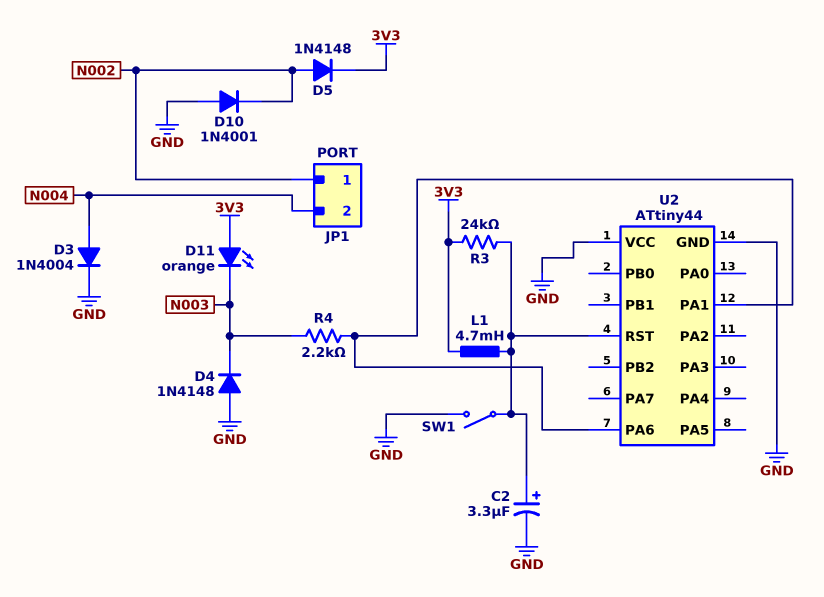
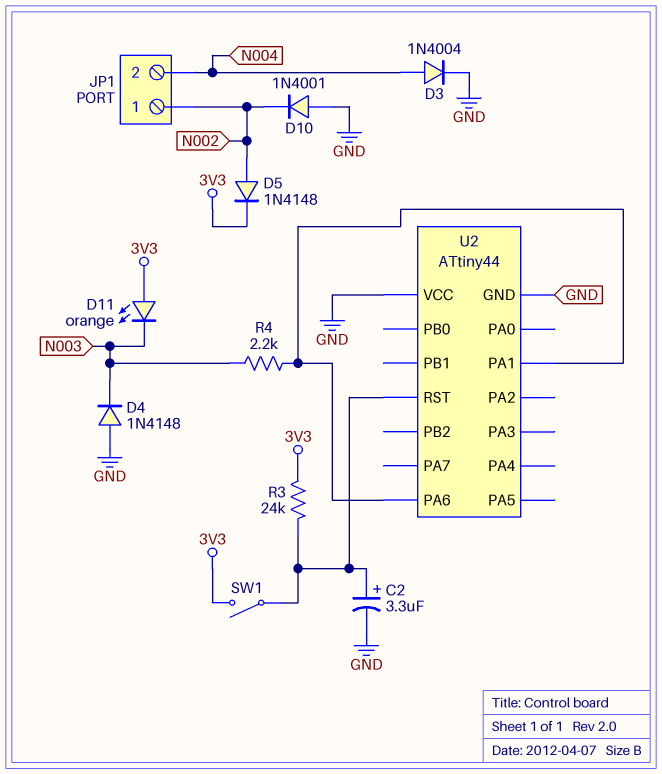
L1: 4.7mH (3V3, U2/RST) -> none
SW1: switch (GND, U2/RST) -> switch (3V3, U2/RST)

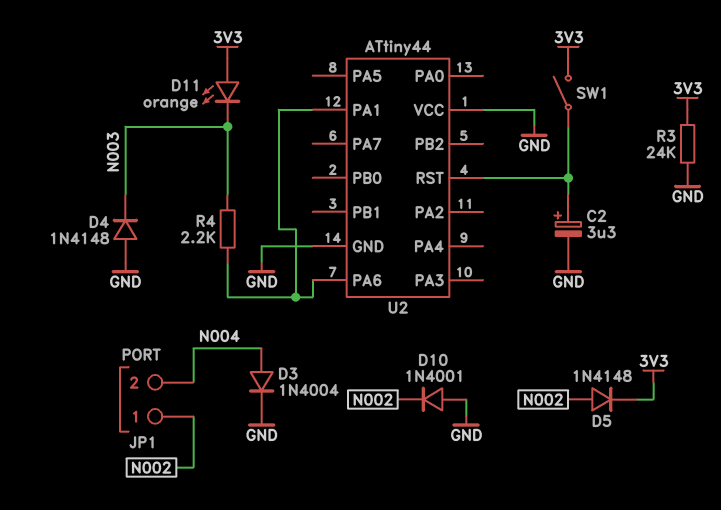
R3: 24k (3V3, U2/RST) -> 24k (3V3, GND)

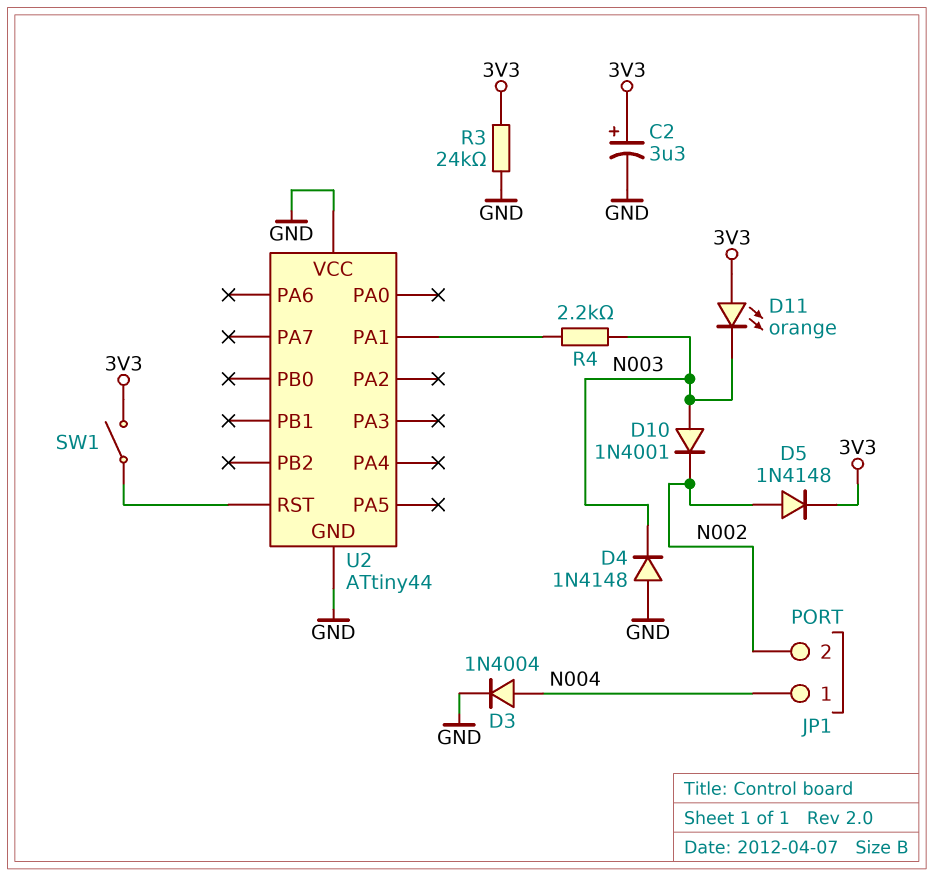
C2: 3.3uF (plus U2/RST, minus GND) -> 3.3uF (plus 3V3, minus GND)
D10: diode 1N4001 (A GND, K N002) -> diode 1N4001 (A N003, K N002)
JP1 pin 1: N002 -> N004
JP1 pin 2: N004 -> N002
U2 pin PA6: U2/PA1 -> none

